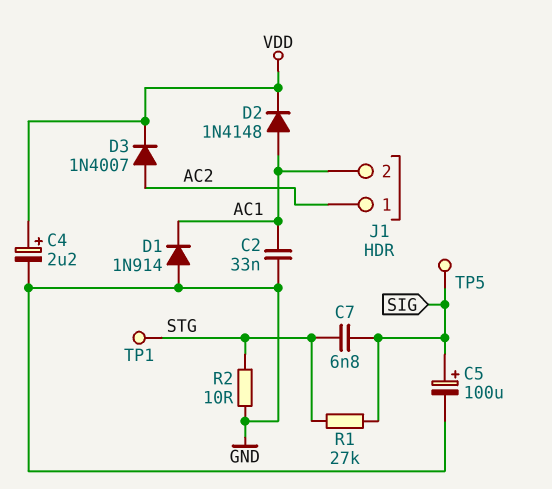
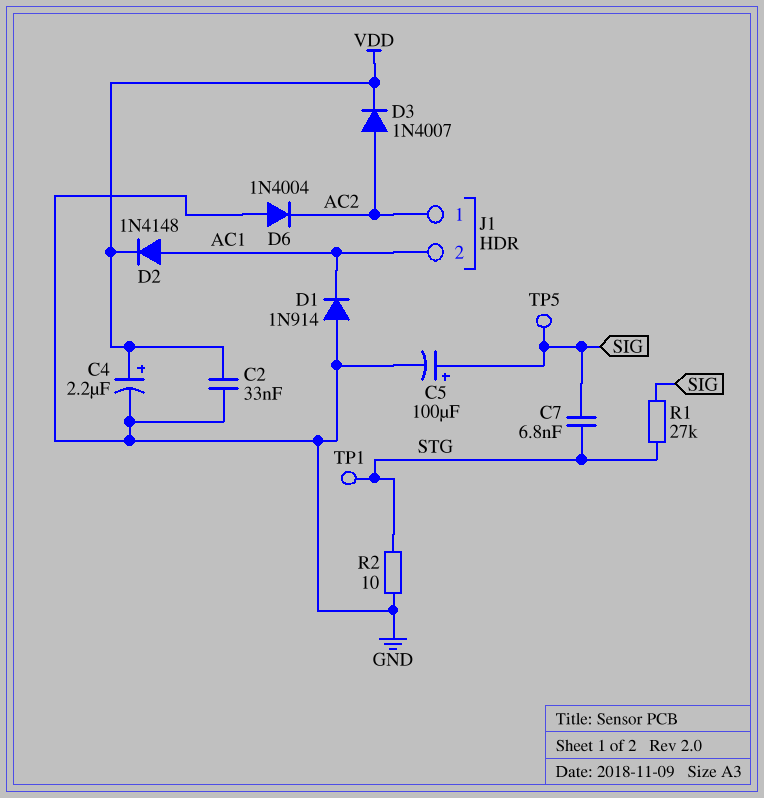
C2: 33nF (AC1, GND) -> 33nF (GND, VDD)
D6: none -> diode 1N4004 (A GND, K AC2)

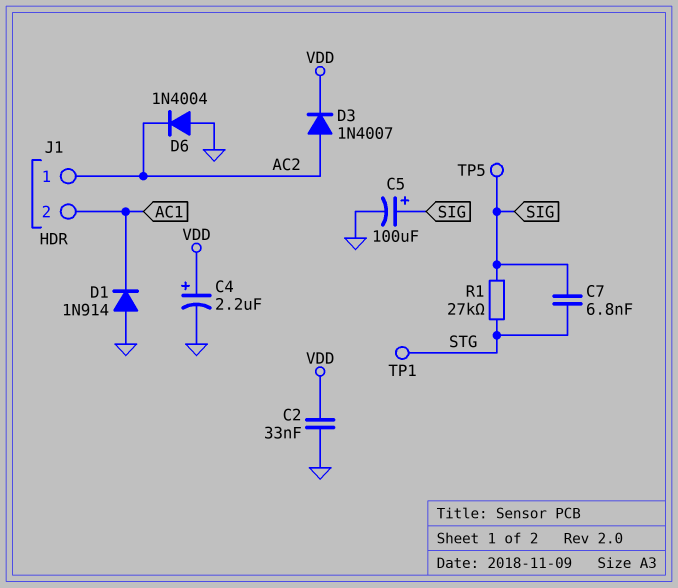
D2: diode 1N4148 (A AC1, K VDD) -> none
R2: 10 (GND, STG) -> none

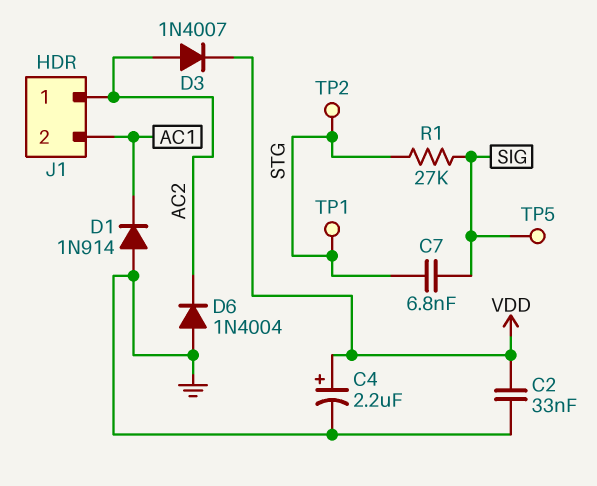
C5: 100uF (plus SIG, minus GND) -> none
TP2: none -> test point (STG)

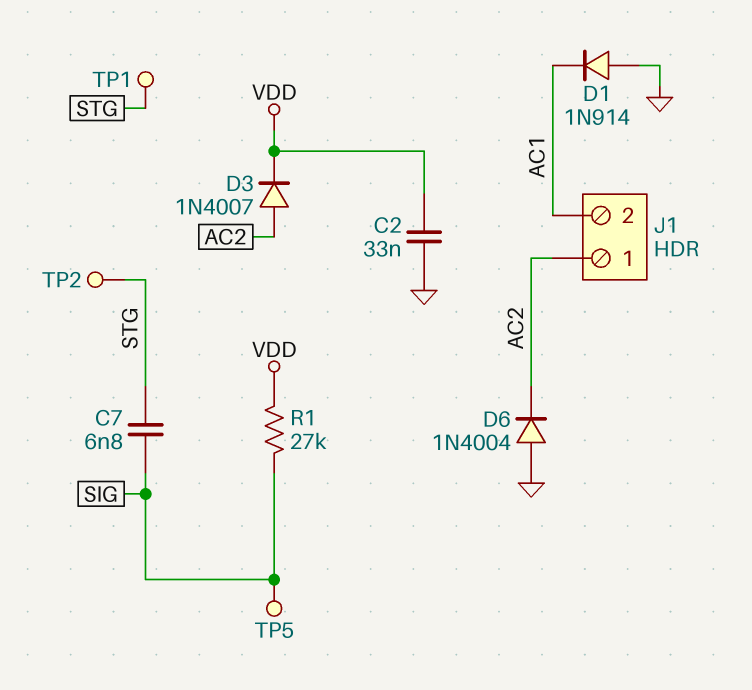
C4: 2.2uF (plus VDD, minus GND) -> none
R1: 27k (SIG, STG) -> 27k (SIG, VDD)

